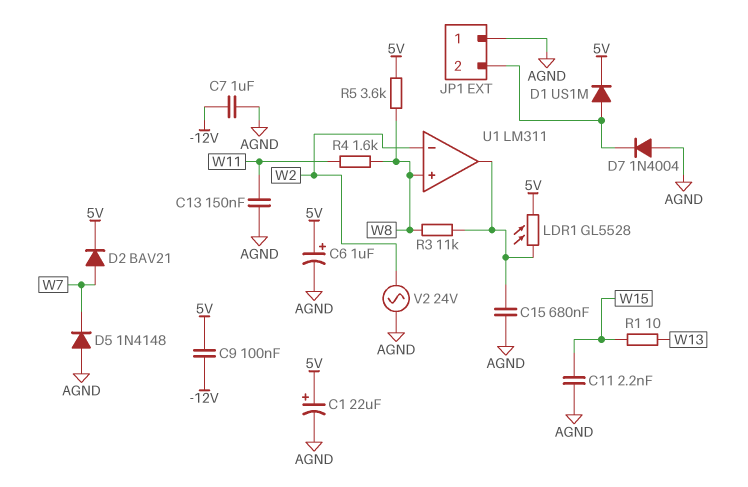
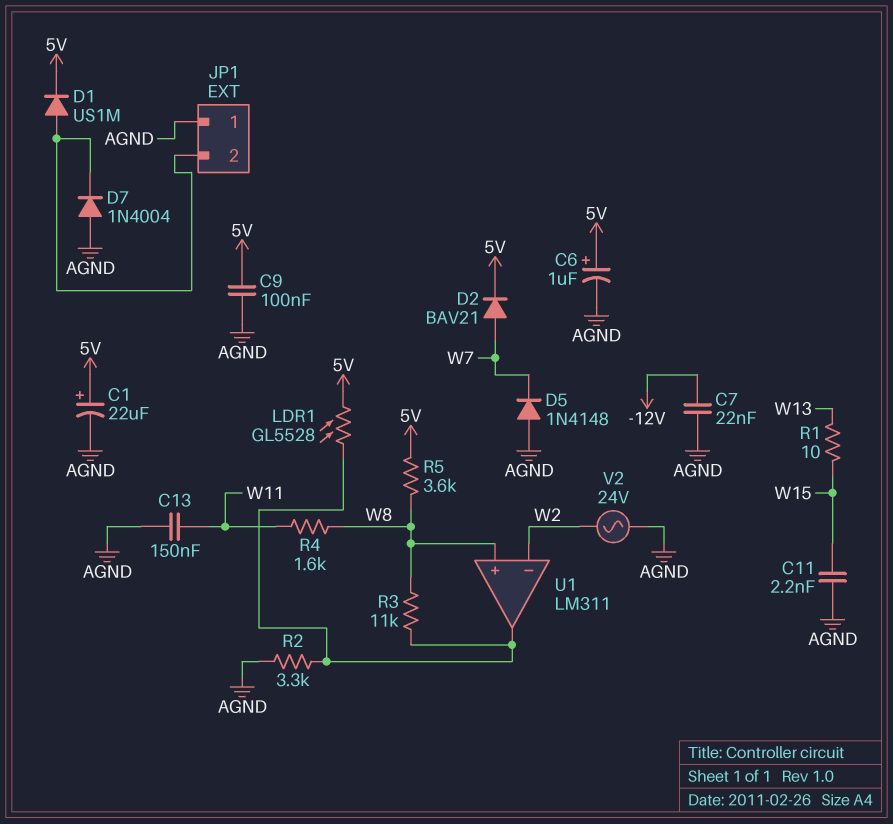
C7: 1uF (-12V, AGND) -> 22nF (-12V, AGND)
C9: 100nF (-12V, 5V) -> 100nF (5V, AGND)
C15: 680nF (AGND, U1/out) -> none
R2: none -> 3.3k (AGND, U1/out)

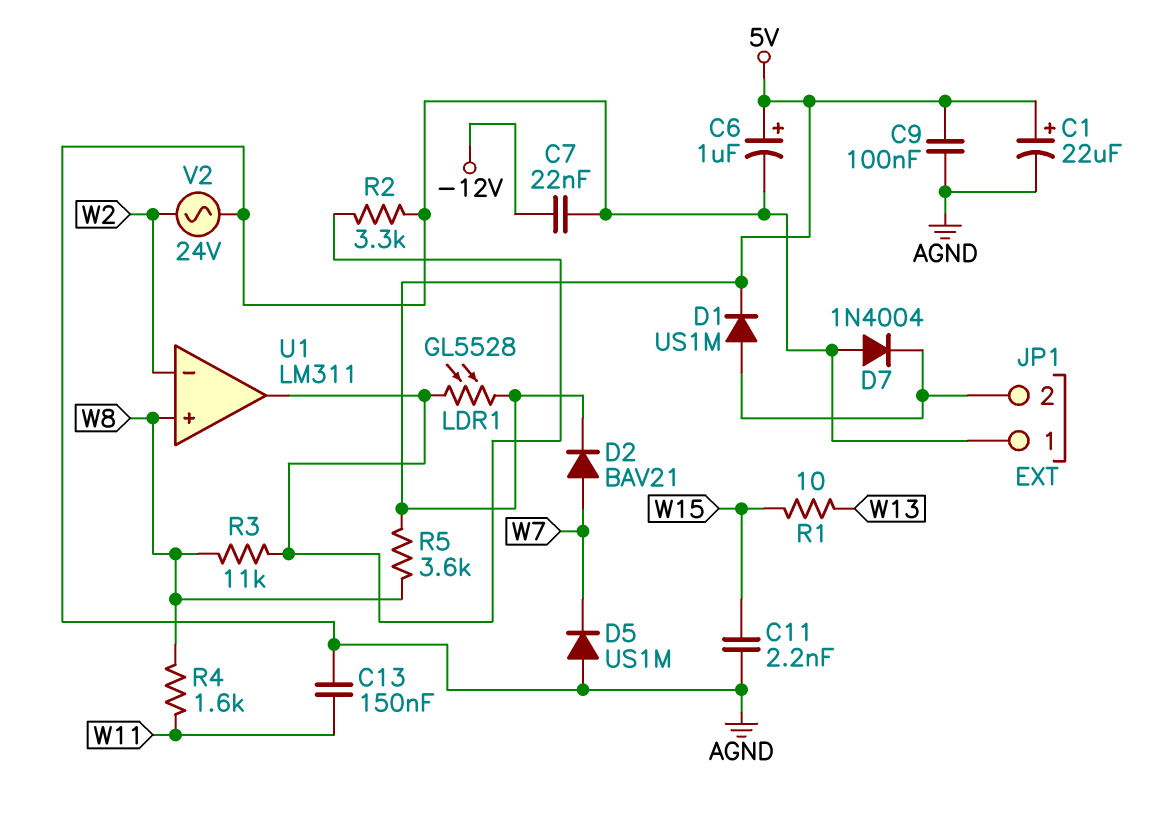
D5: diode 1N4148 (A AGND, K W7) -> diode US1M (A AGND, K W7)

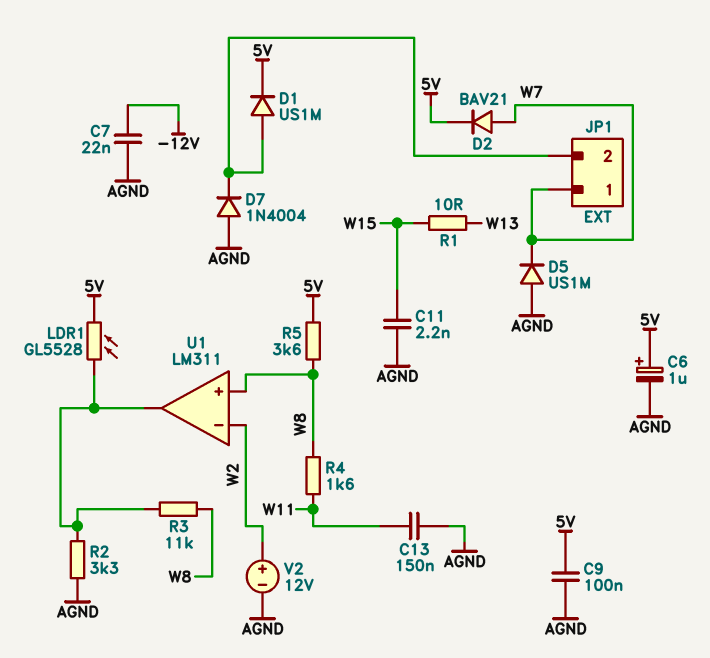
C1: 22uF (plus 5V, minus AGND) -> none
JP1 pin 1: AGND -> W7
V2: AC 24V (AGND, W2) -> 12V (plus W2, minus AGND)

